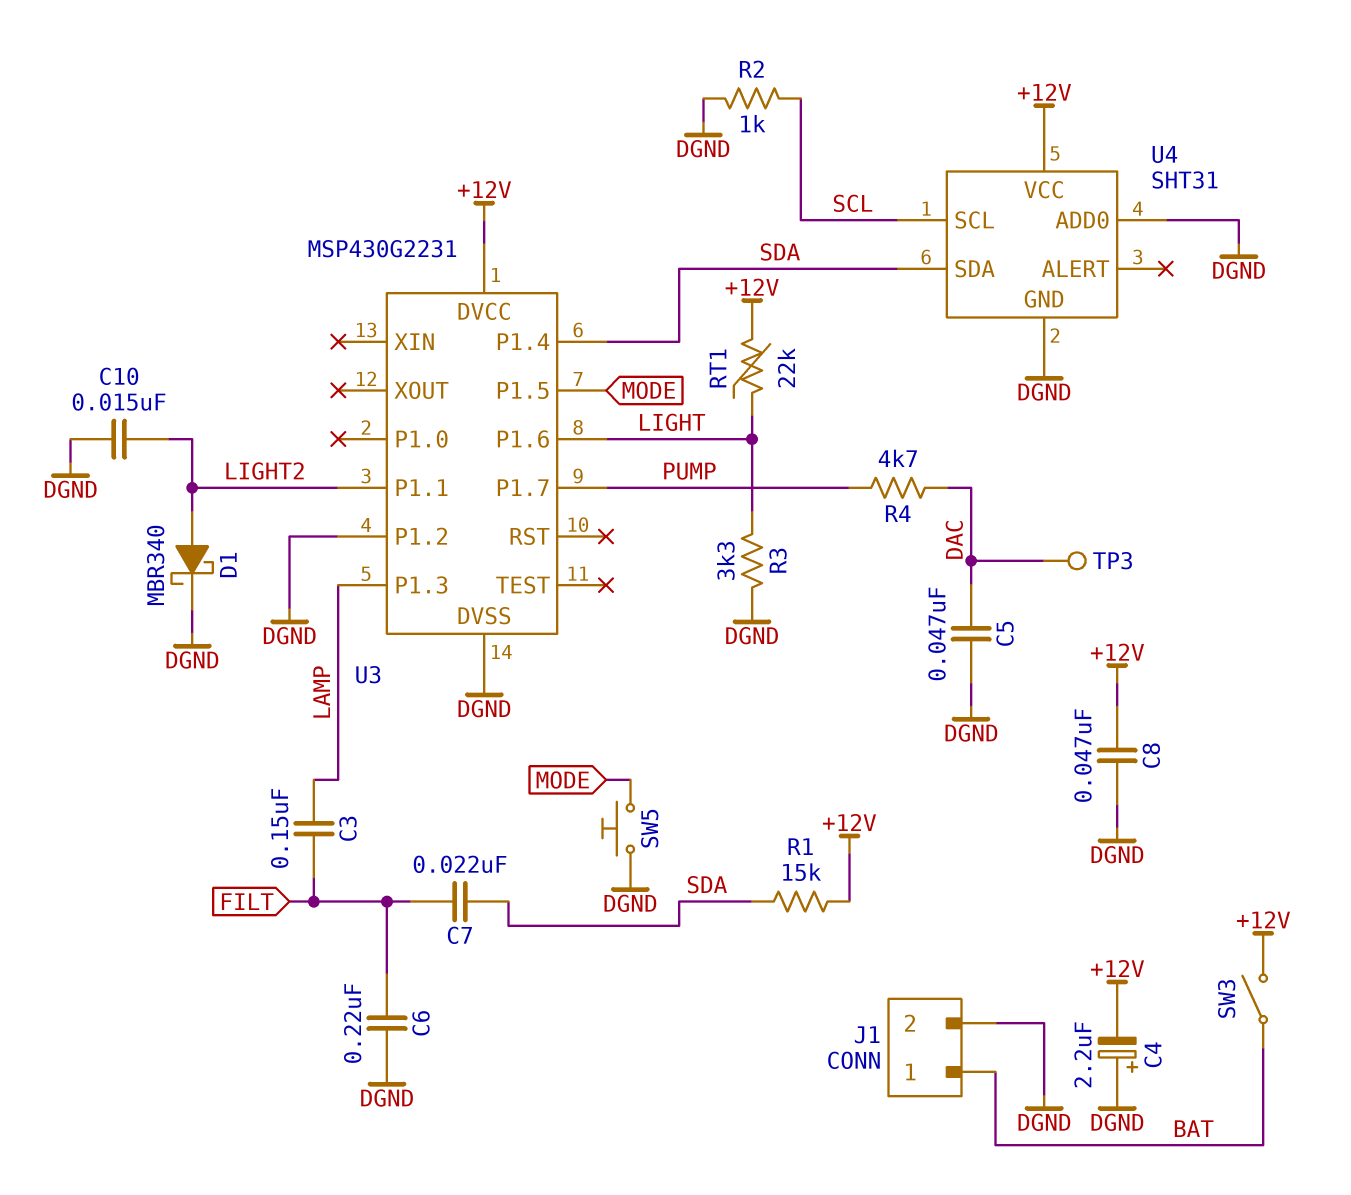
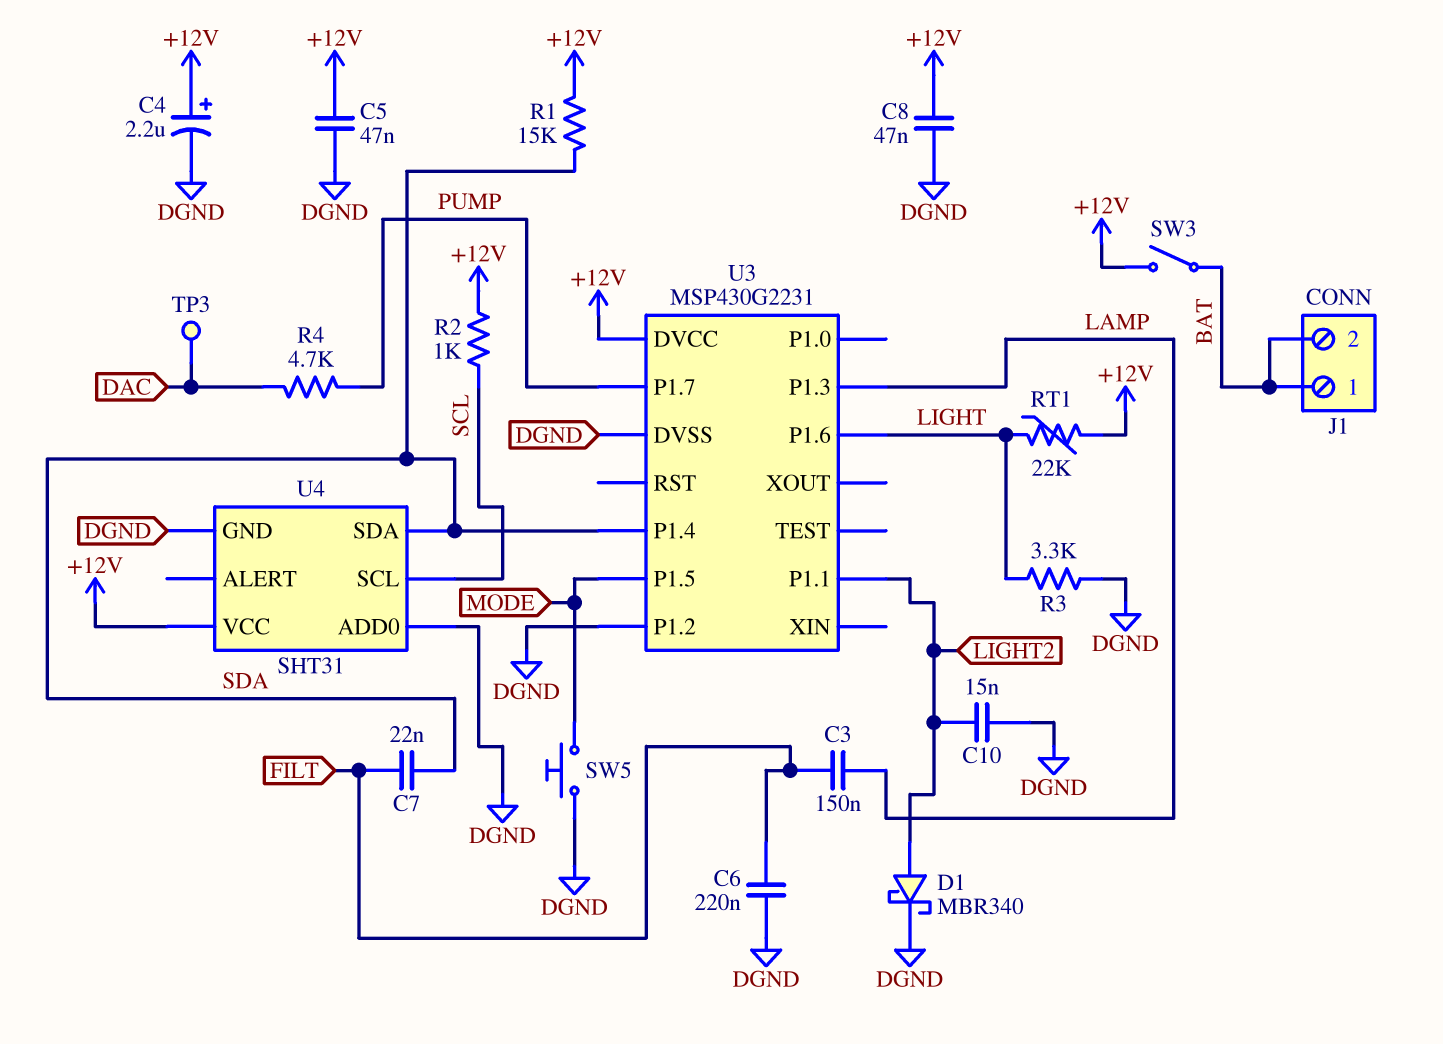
C4: 2.2uF (plus DGND, minus +12V) -> 2.2uF (plus +12V, minus DGND)
C5: 47nF (DAC, DGND) -> 47nF (+12V, DGND)
J1 pin 2: DGND -> BAT
R2: 1k (DGND, SCL) -> 1k (+12V, SCL)

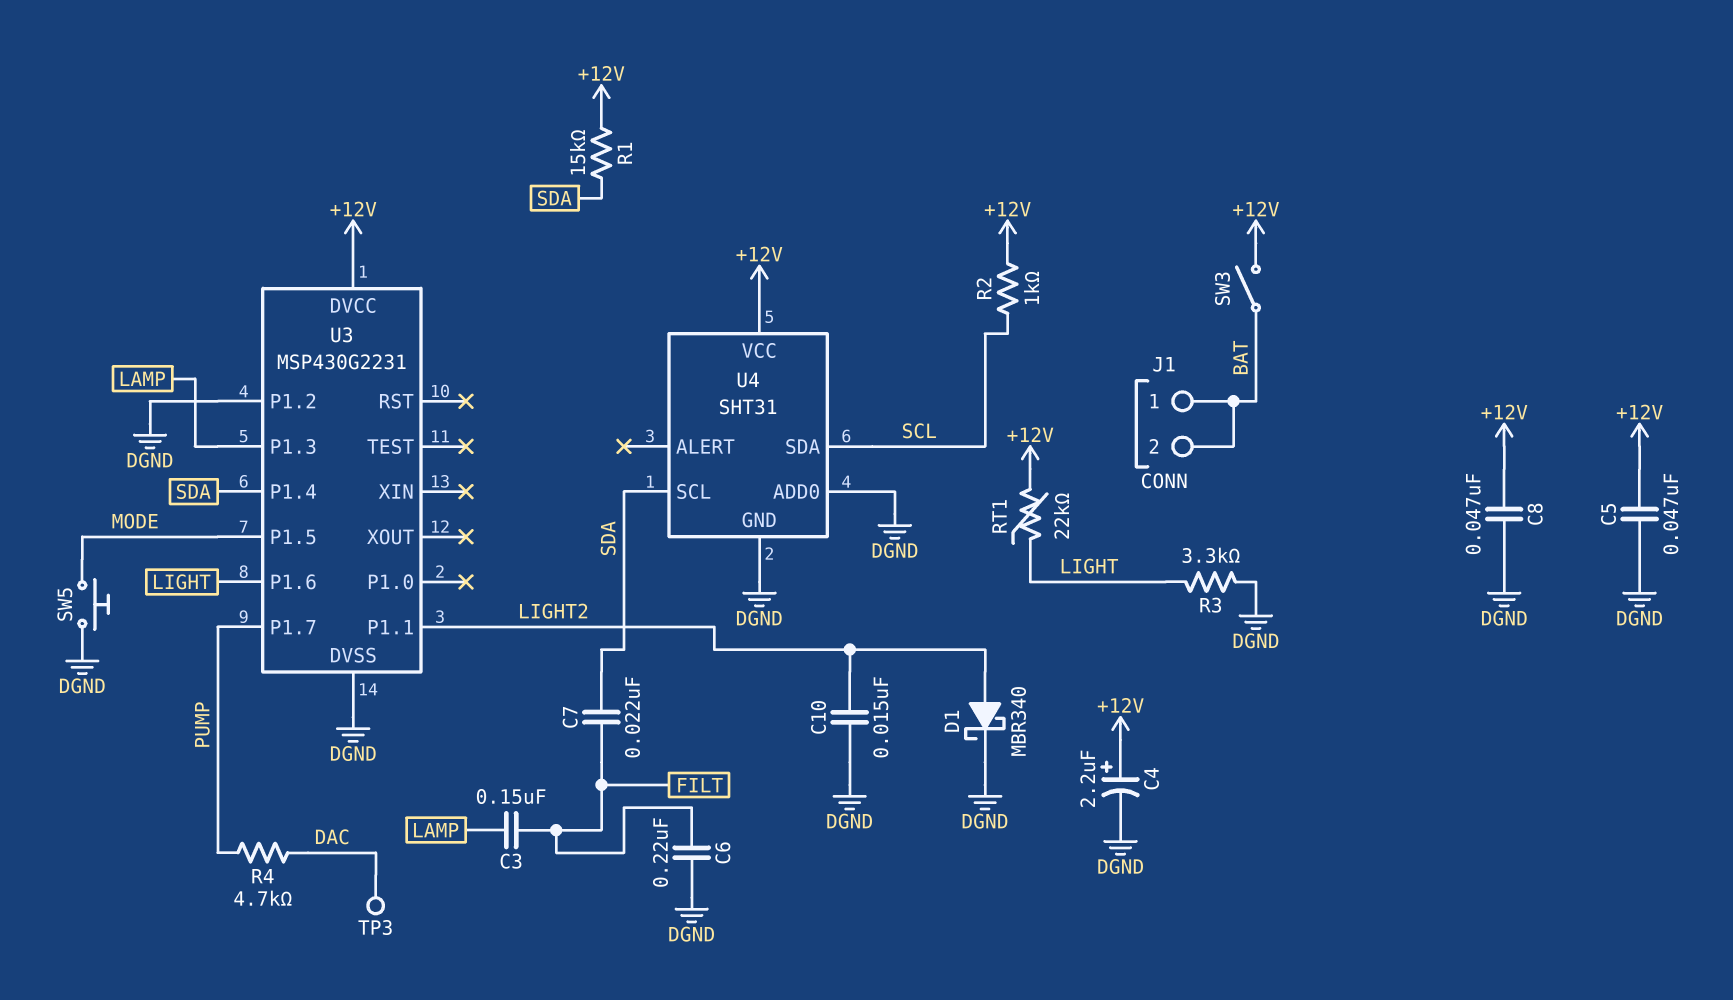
U4 pin SCL: SCL -> SDA
U4 pin SDA: SDA -> SCL

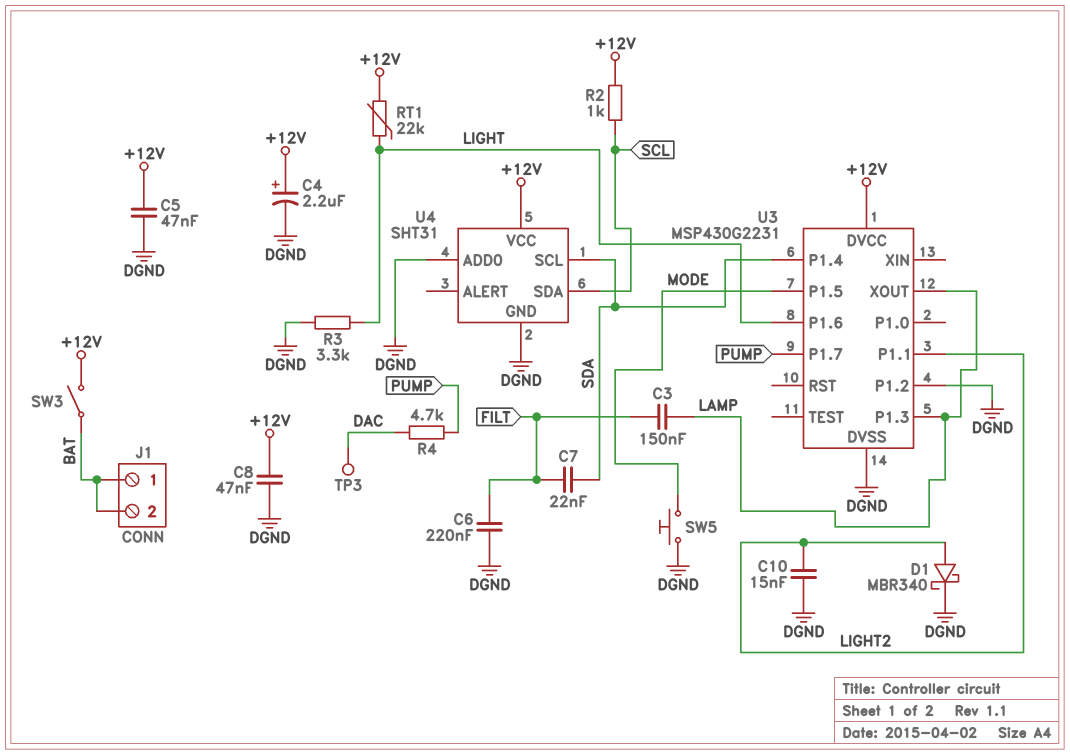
R1: 15k (+12V, SDA) -> none
U3 pin XOUT: none -> LAMP

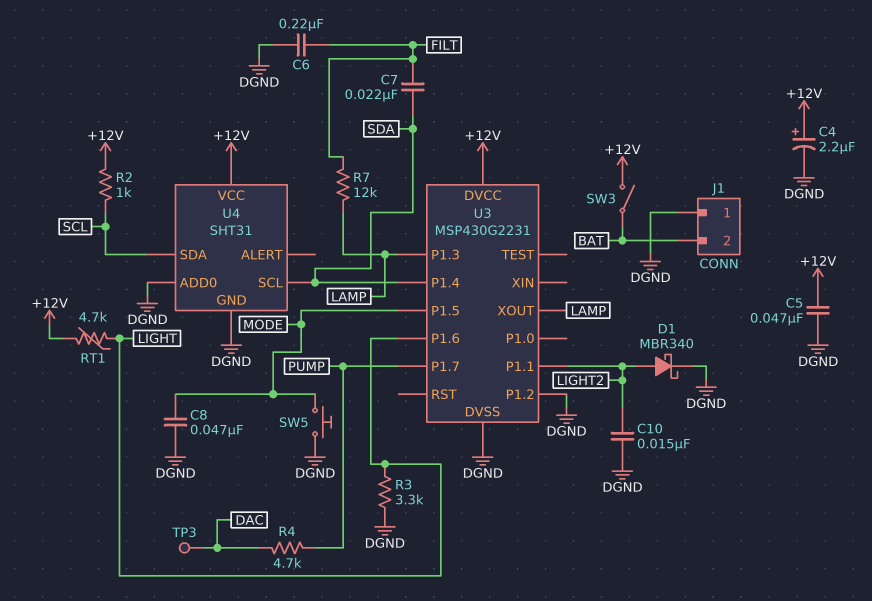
C3: 150nF (FILT, LAMP) -> none
C8: 47nF (+12V, DGND) -> 47nF (DGND, MODE)
J1 pin 1: BAT -> DGND
R7: none -> 12k (FILT, LAMP)
RT1: 22k (+12V, LIGHT) -> 4.7k (+12V, LIGHT)

